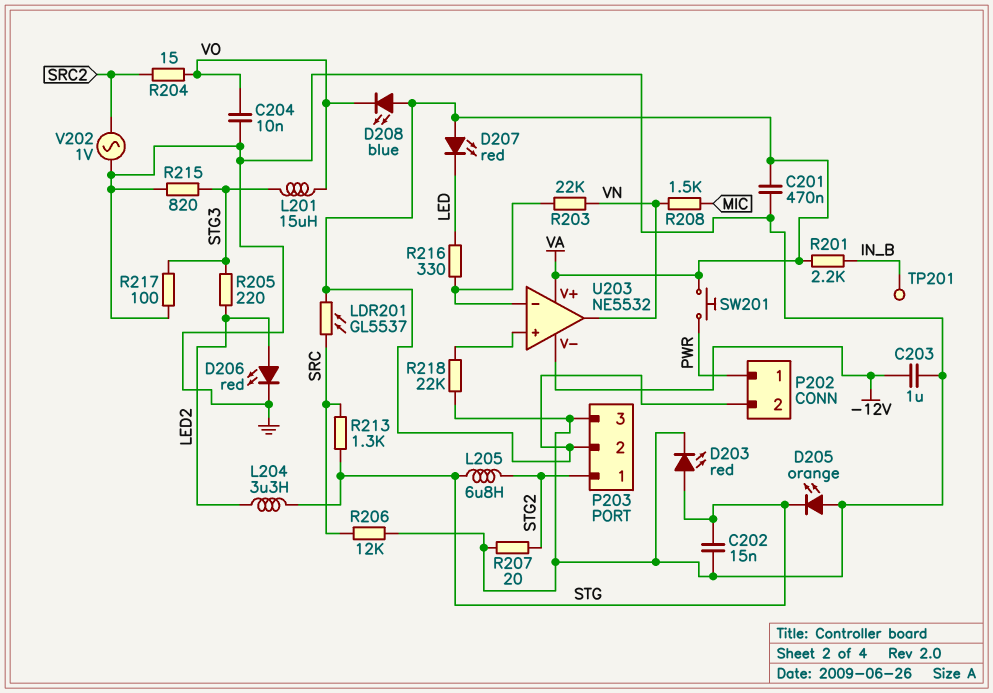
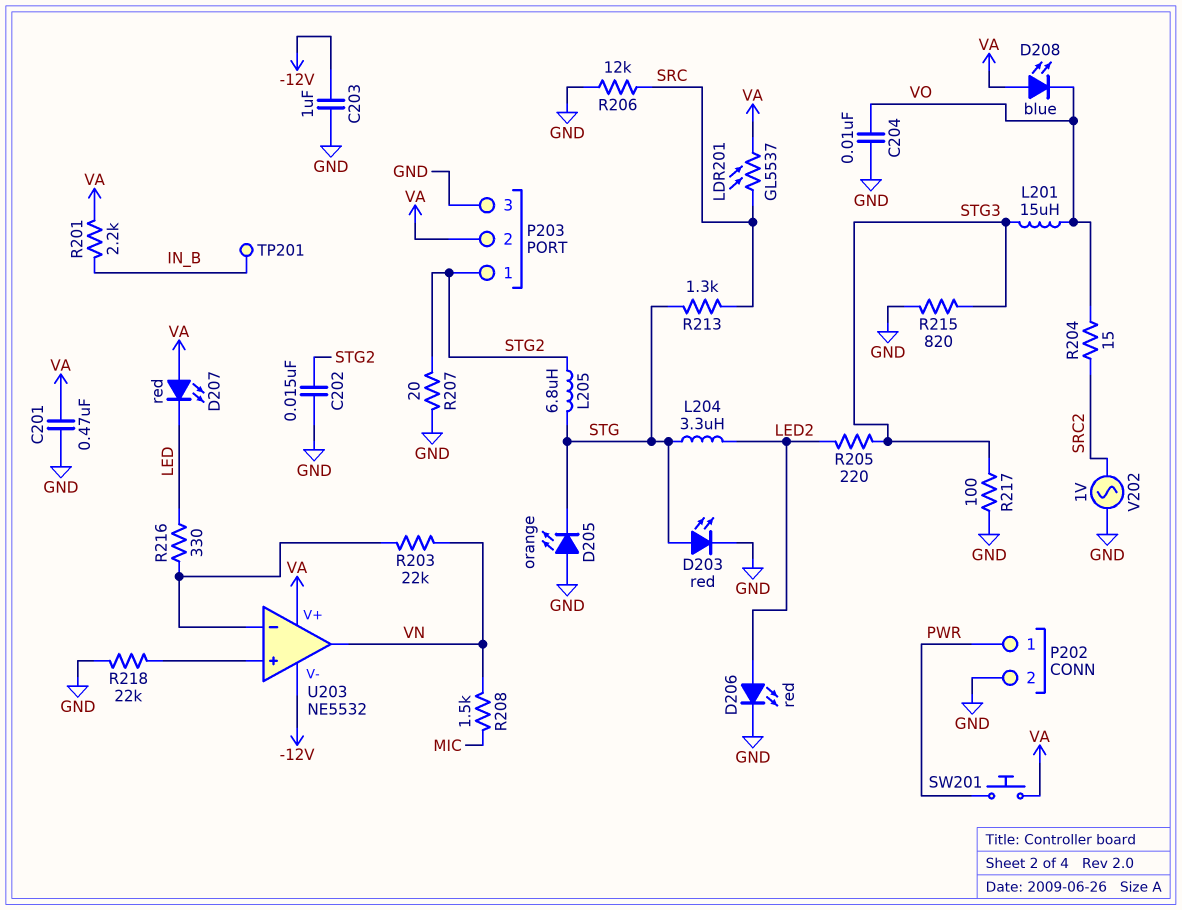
C202: 15nF (GND, STG) -> 15nF (GND, STG2)
P202 pin 2: VA -> GND

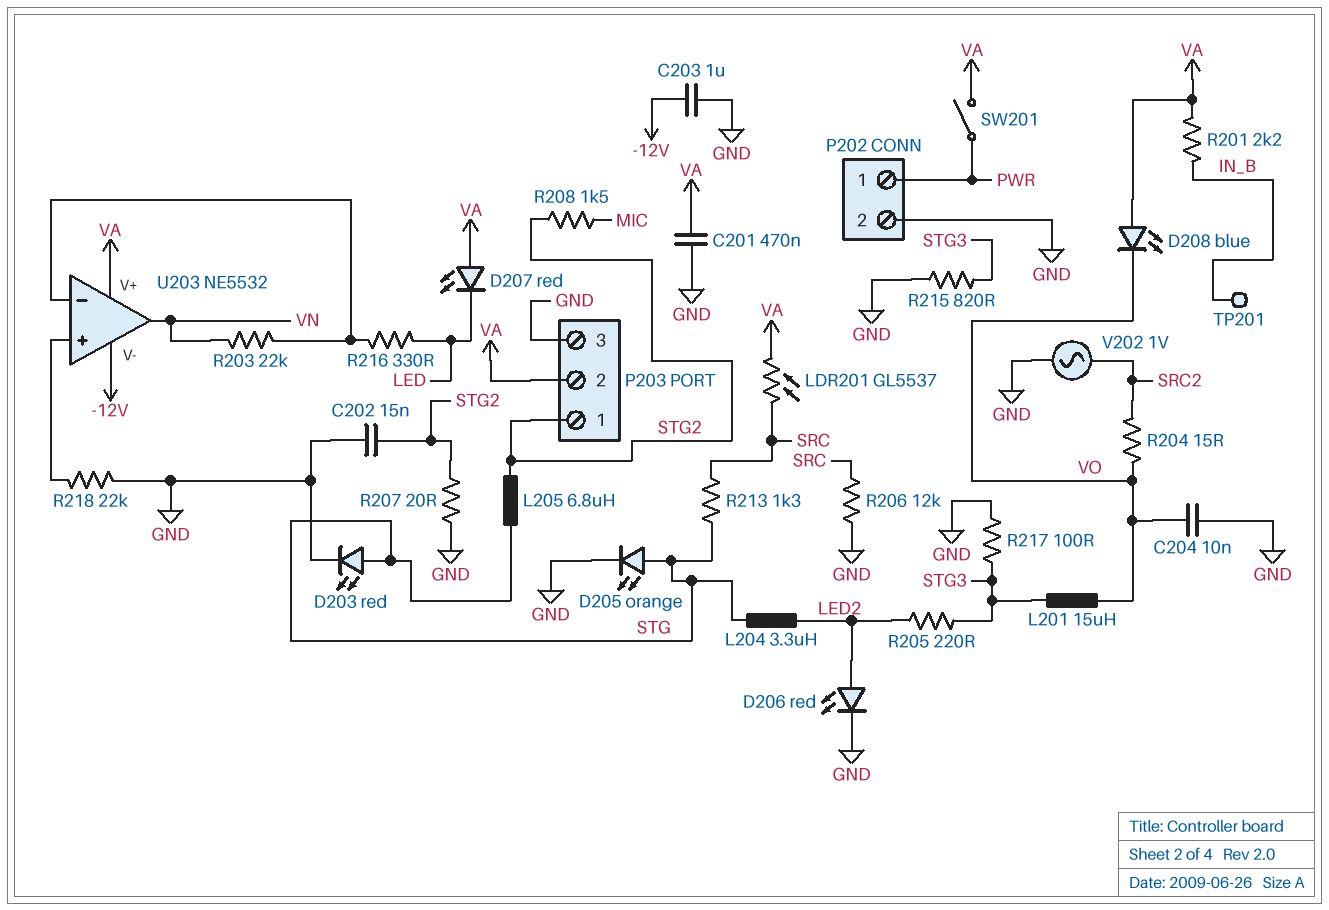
D205: LED orange (A GND, K STG) -> LED orange (A STG, K GND)
R208: 1.5k (MIC, VN) -> 1.5k (MIC, STG2)
SW201: button (PWR, VA) -> switch (PWR, VA)

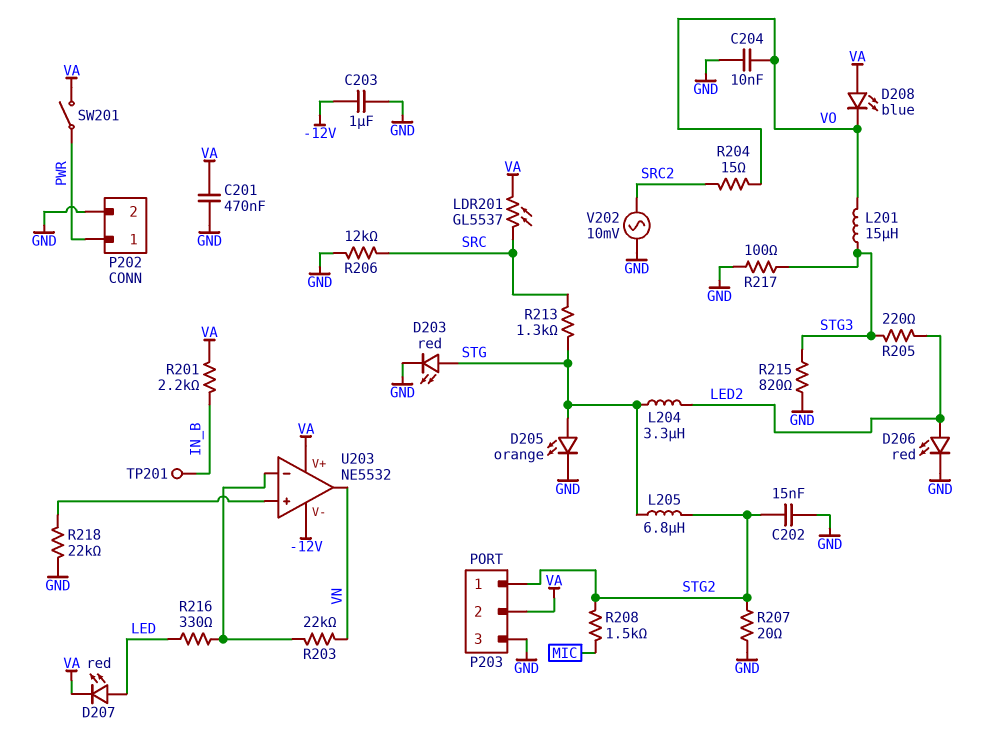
D207: LED red (A VA, K LED) -> LED red (A LED, K VA)
V202: AC 1V (GND, SRC2) -> AC 10mV (GND, SRC2)

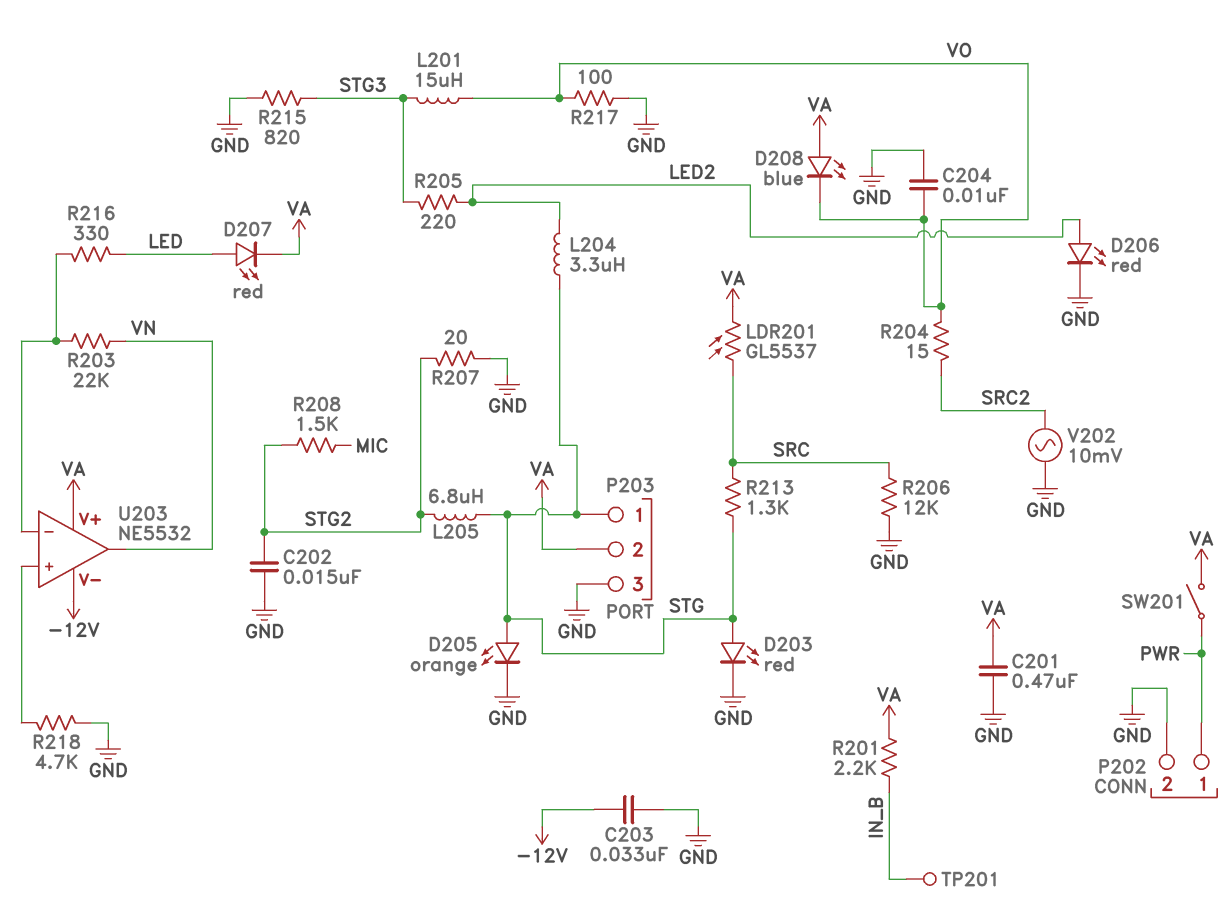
C203: 1uF (-12V, GND) -> 33nF (-12V, GND)
P203 pin 1: STG2 -> STG
R217: 100 (GND, STG3) -> 100 (GND, VO)
R218: 22k (GND, U203/in+) -> 4.7k (GND, U203/in+)

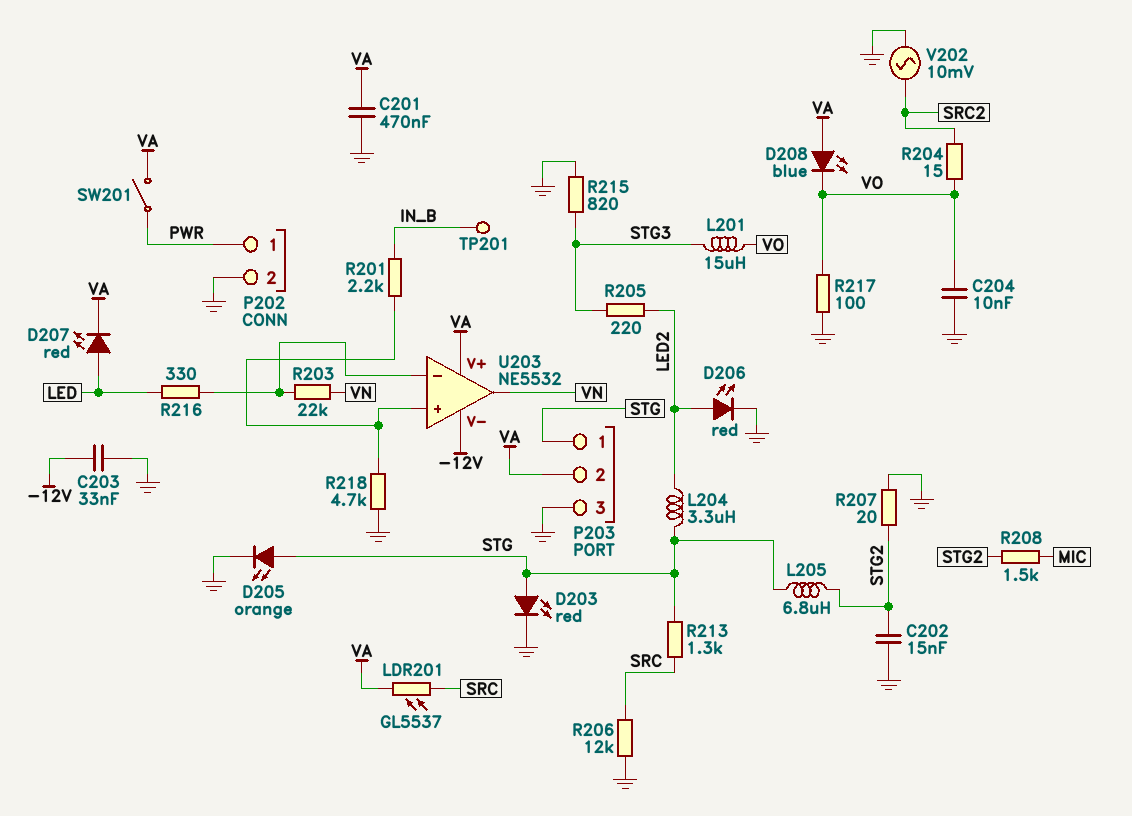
R201: 2.2k (IN_B, VA) -> 2.2k (IN_B, U203/in+)

